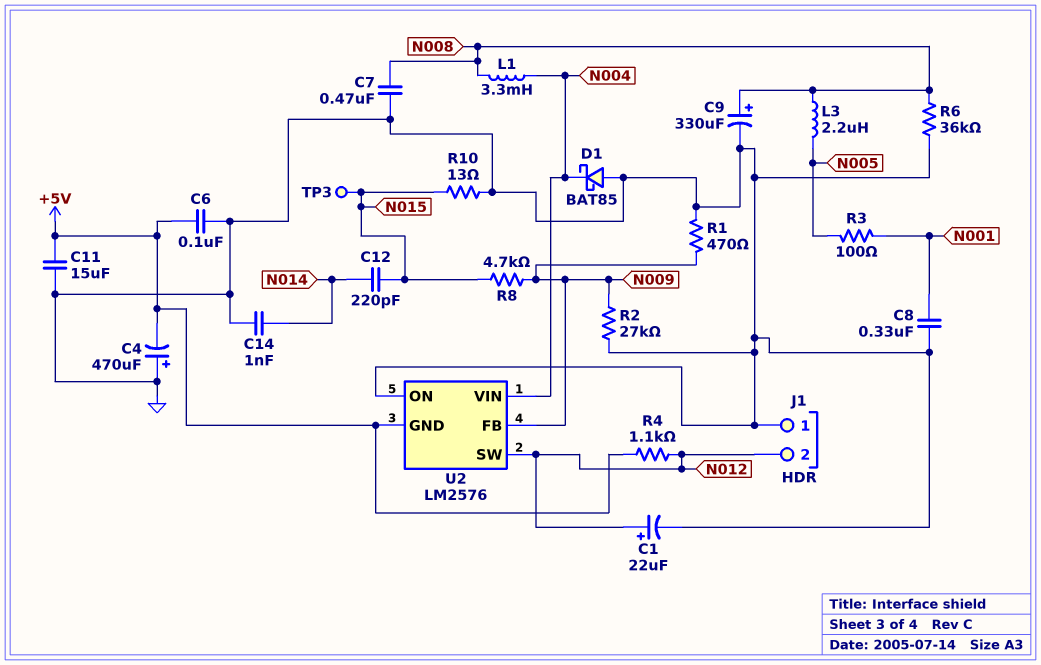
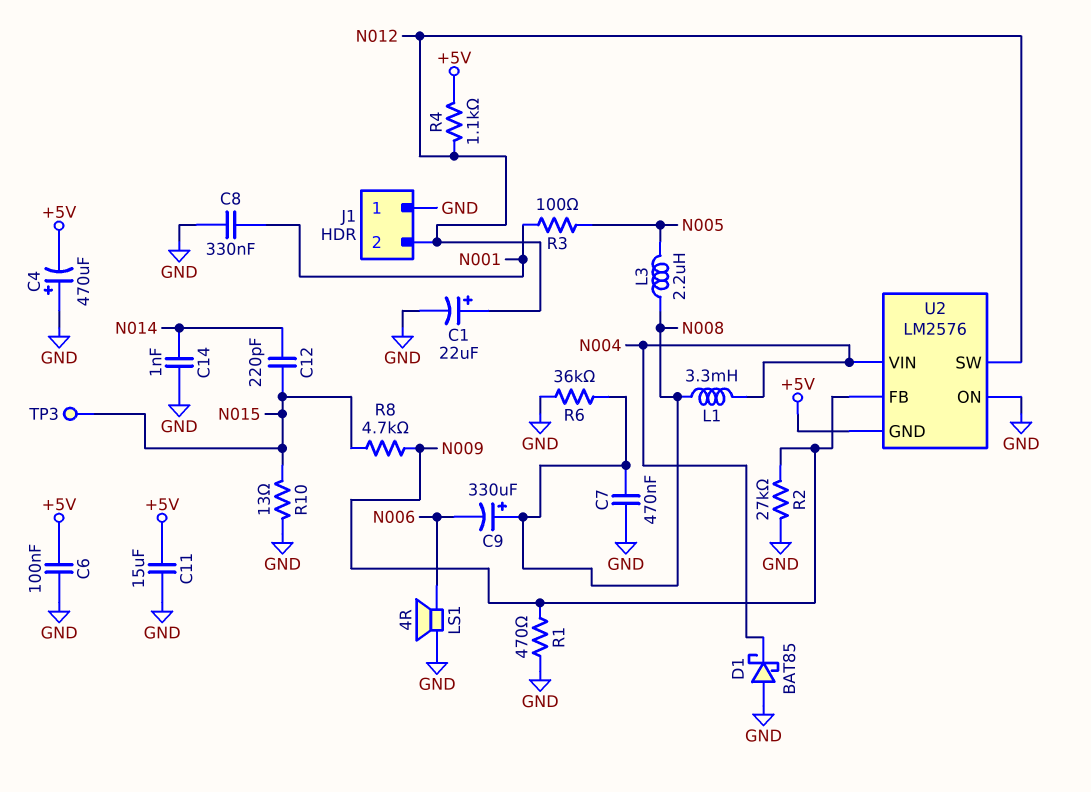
C9: 330uF (plus N008, minus GND) -> 330uF (plus N008, minus N006)
LS1: none -> speaker 4R (GND, N006)

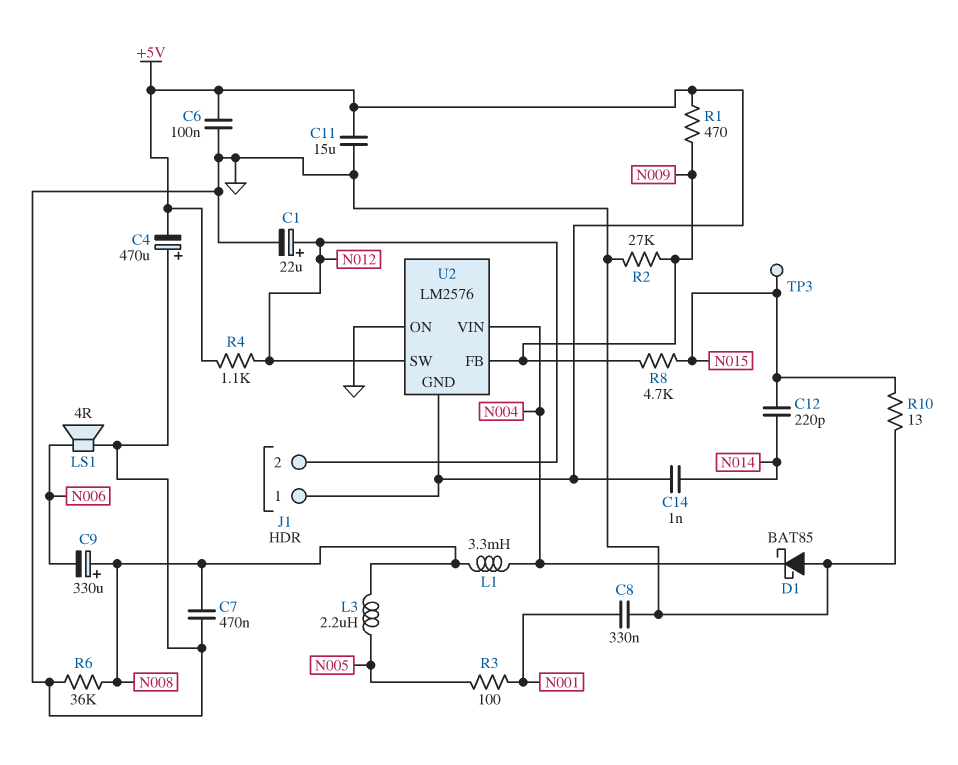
C14: 1nF (GND, N014) -> 1nF (+5V, N014)
J1 pin 1: GND -> +5V
R1: 470 (GND, N009) -> 470 (+5V, N009)

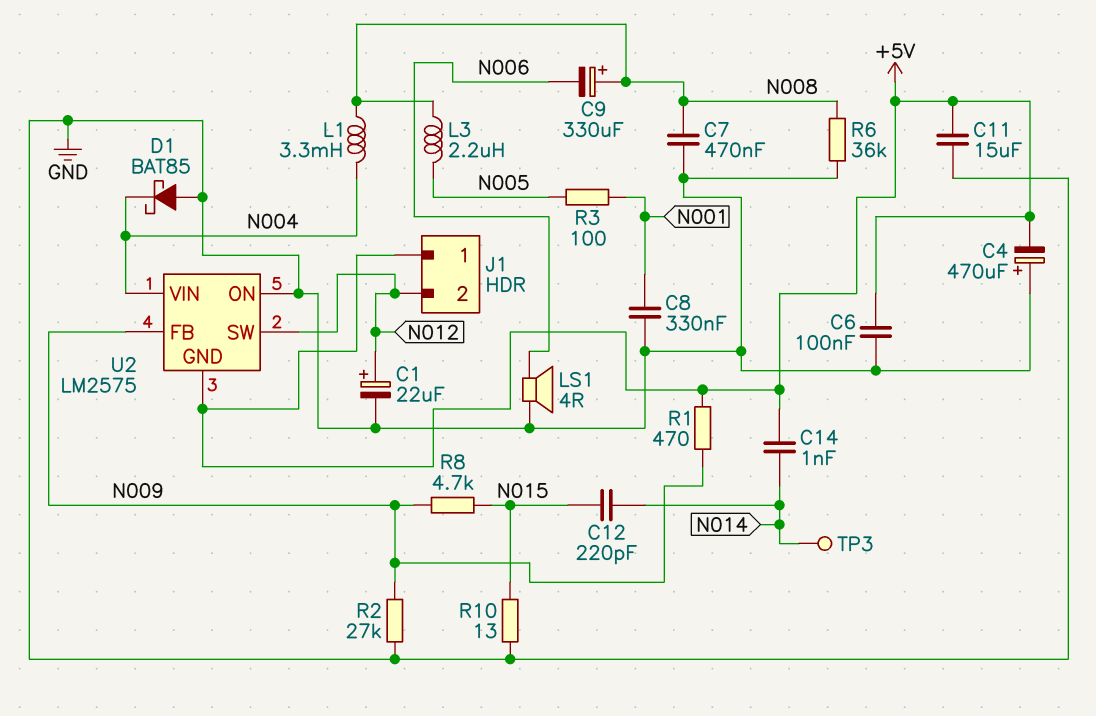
R4: 1.1k (+5V, N012) -> none
TP3: test point (N015) -> test point (N014)
U2: LM2576 -> LM2575

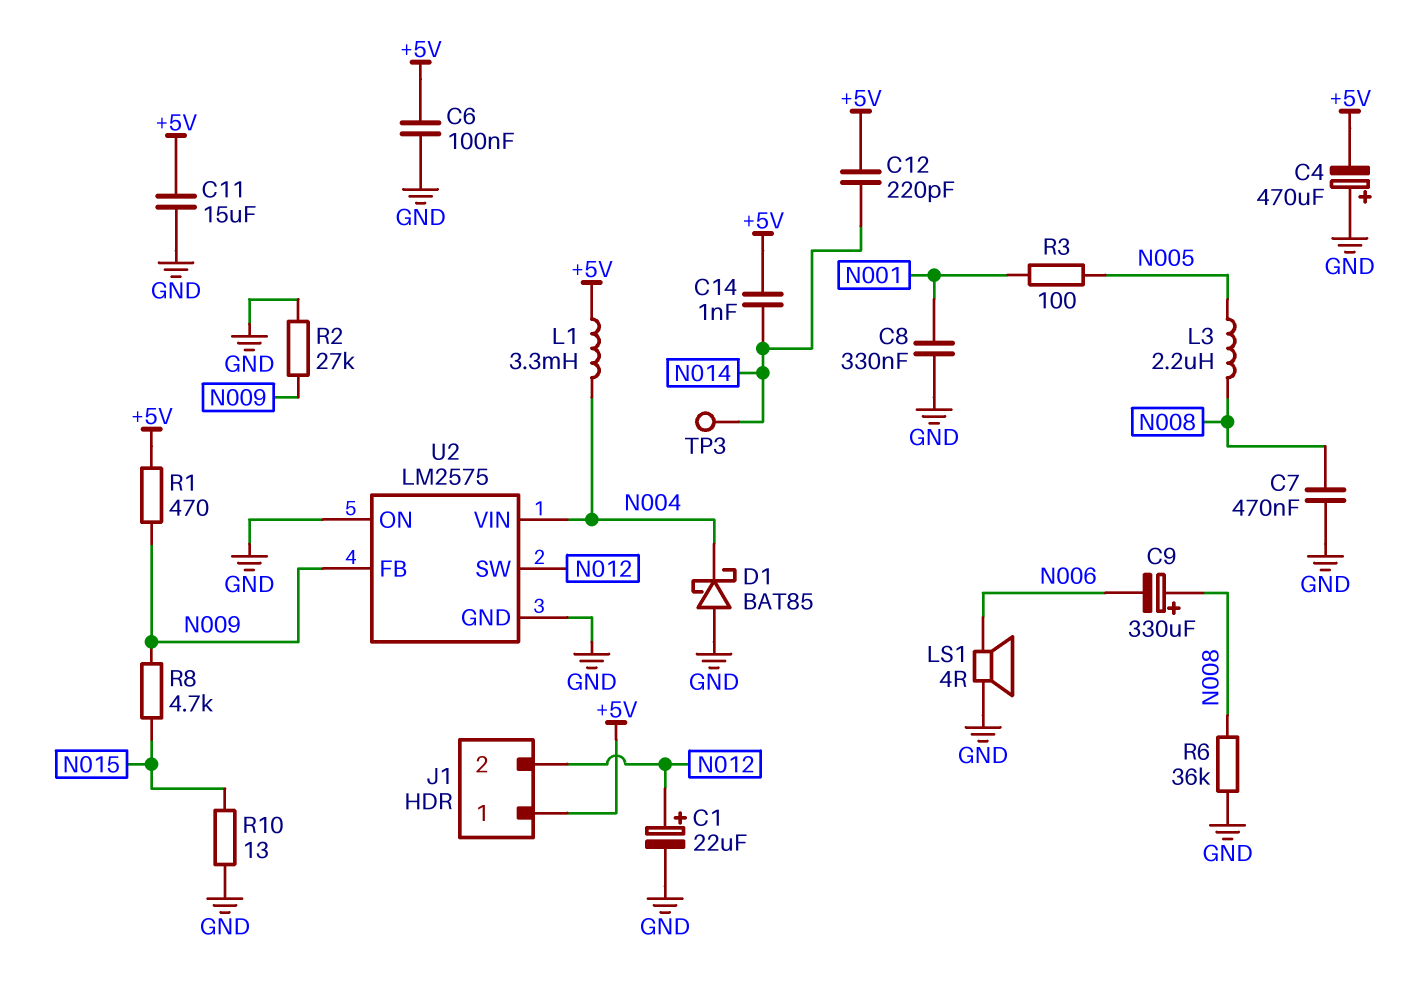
C12: 220pF (N014, N015) -> 220pF (+5V, N014)
L1: 3.3mH (N004, N008) -> 3.3mH (+5V, N004)
U2 pin GND: +5V -> GND

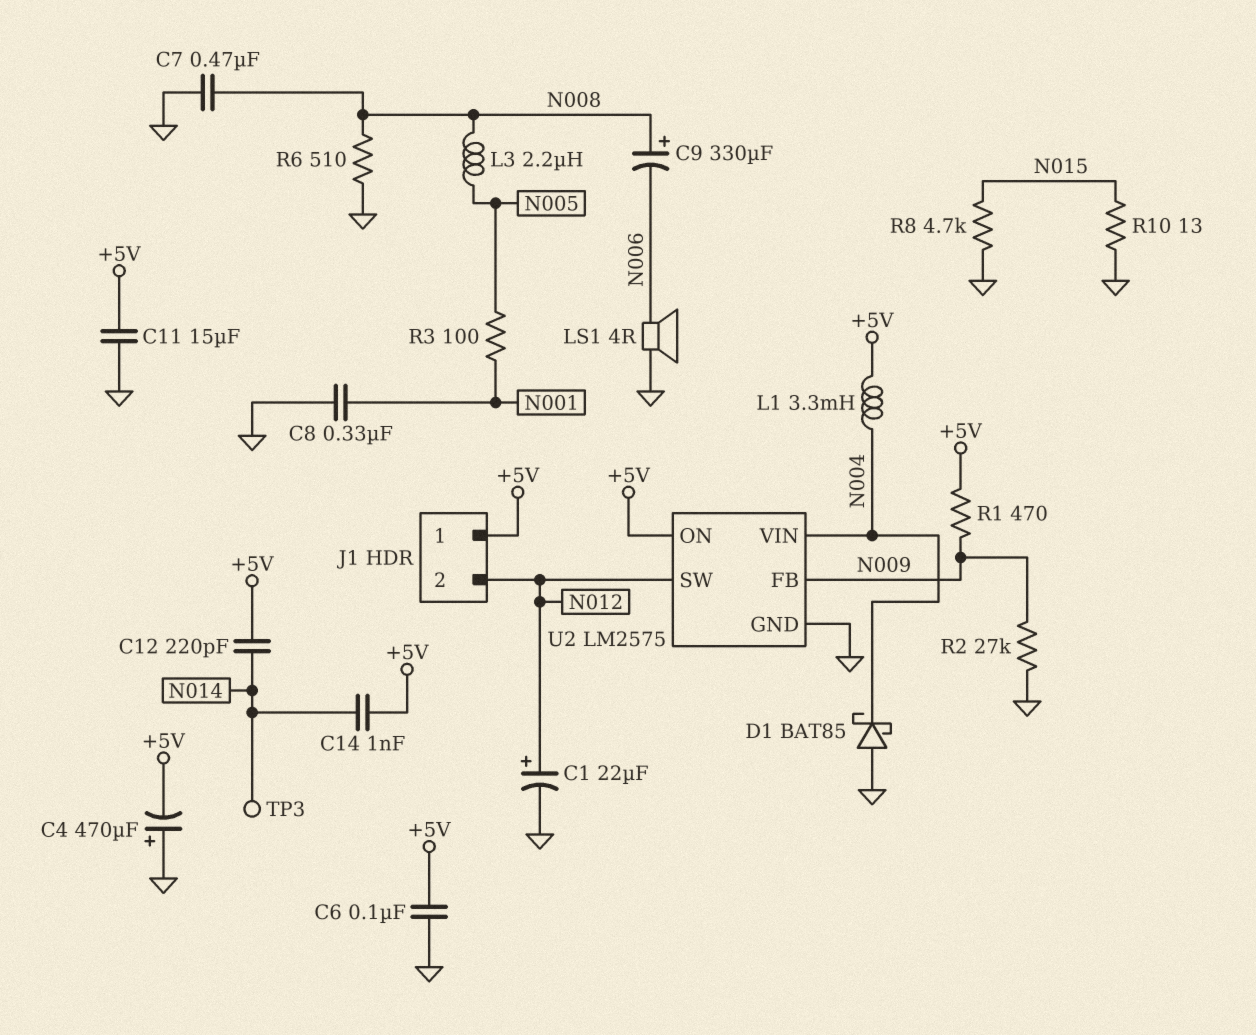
R6: 36k (GND, N008) -> 510 (GND, N008)
R8: 4.7k (N009, N015) -> 4.7k (GND, N015)
U2 pin ON: GND -> +5V

